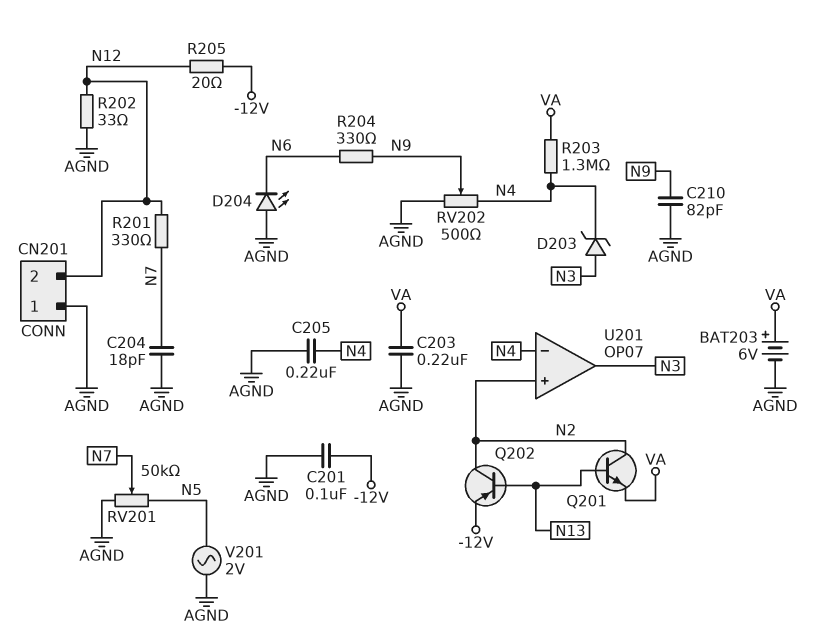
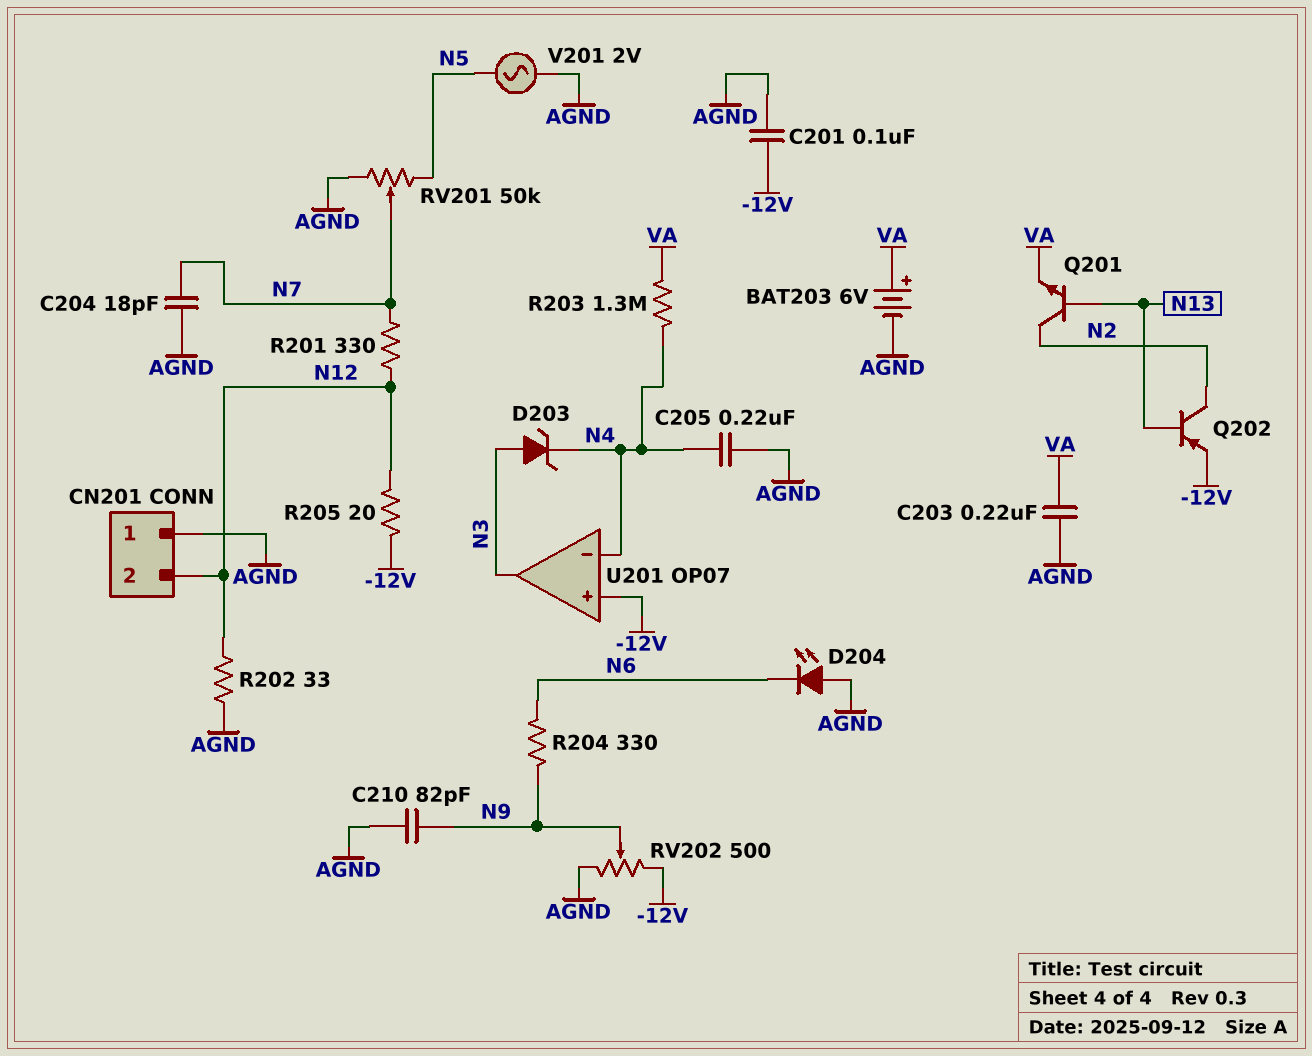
RV202: 500 (AGND, N4, wiper N9) -> 500 (-12V, AGND, wiper N9)
U201 pin in+: N2 -> -12V

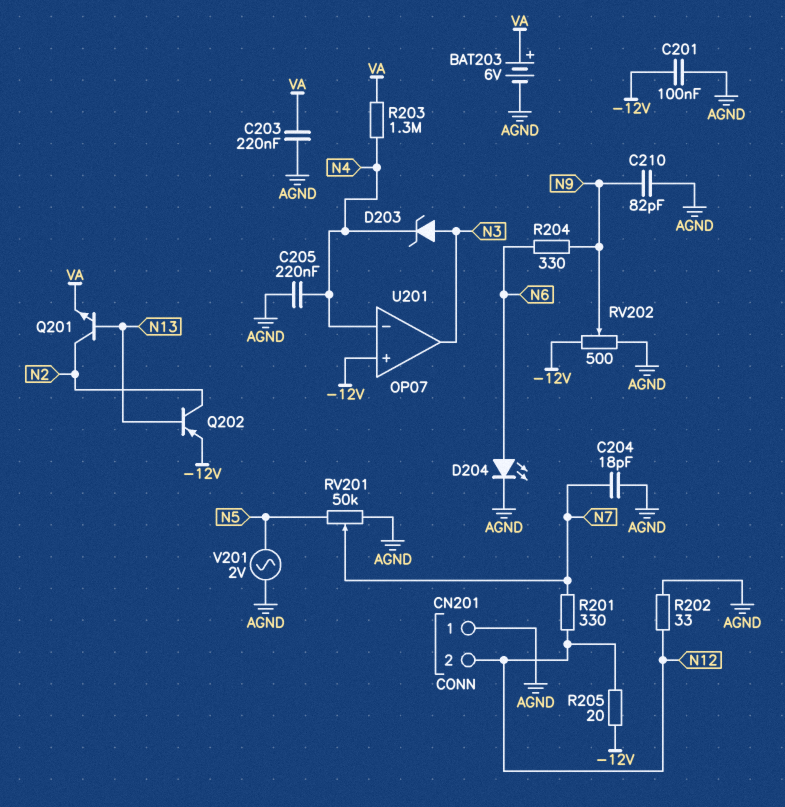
D204: LED (A AGND, K N6) -> LED (A N6, K AGND)

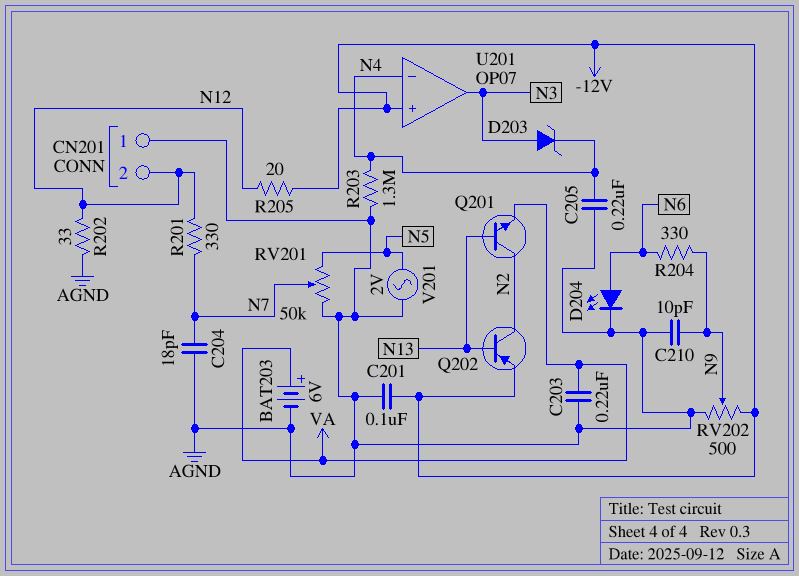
C210: 82pF (AGND, N9) -> 10pF (AGND, N9)
R203: 1.3M (N4, VA) -> 1.3M (AGND, N4)

